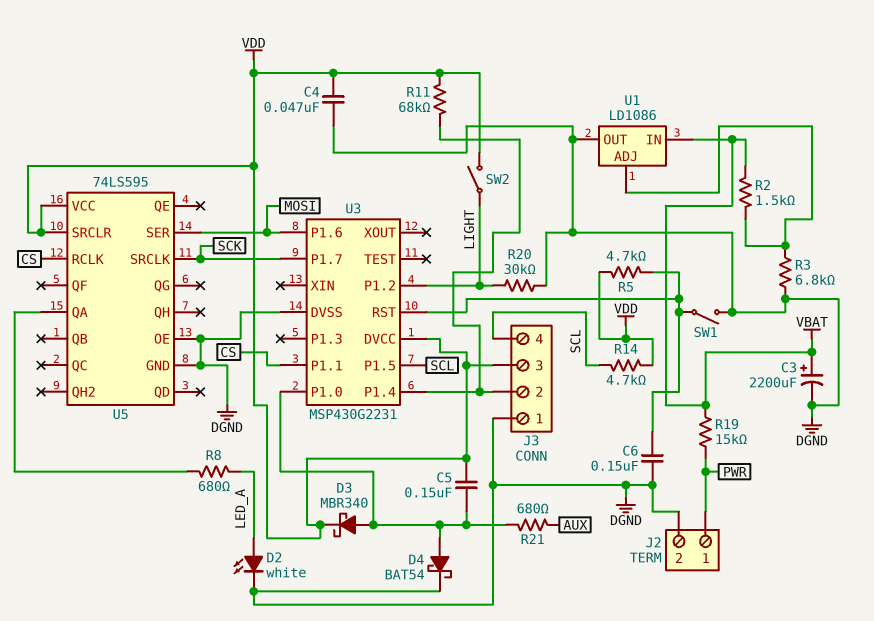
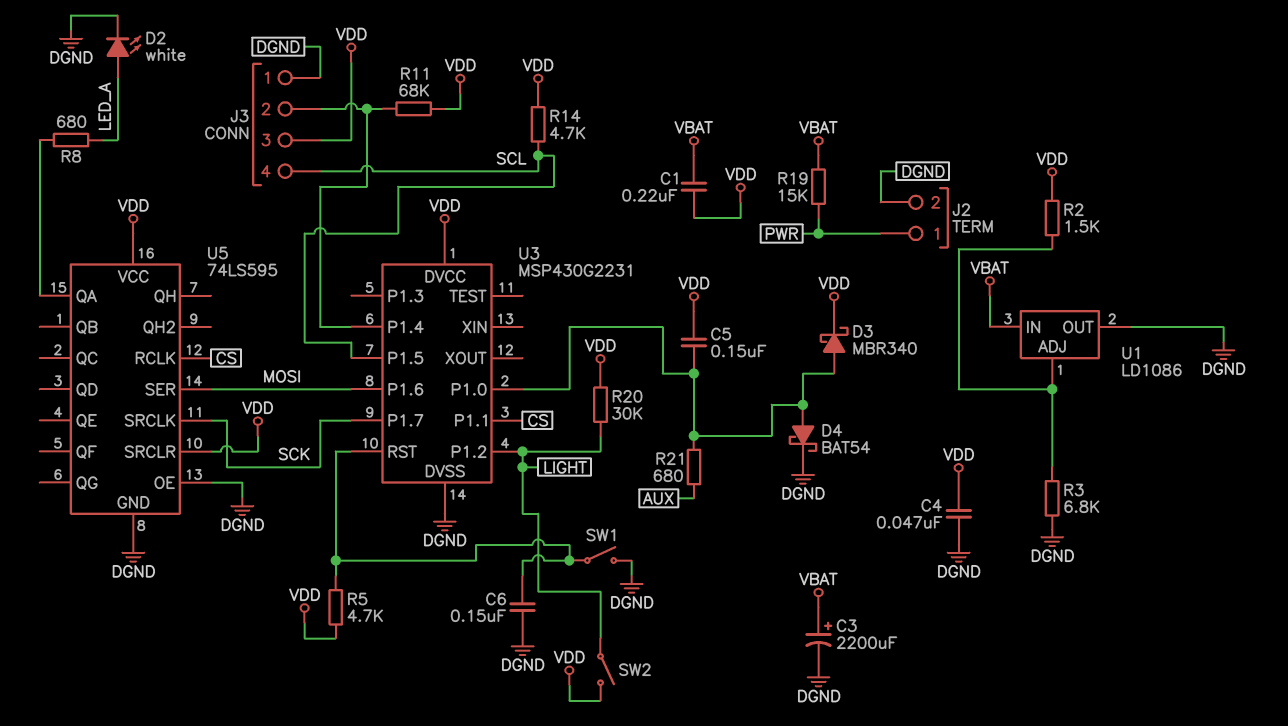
C1: none -> 220nF (VBAT, VDD)
R2: 1.5k (U1/ADJ, VBAT) -> 1.5k (U1/ADJ, VDD)
R20: 30k (DGND, LIGHT) -> 30k (LIGHT, VDD)

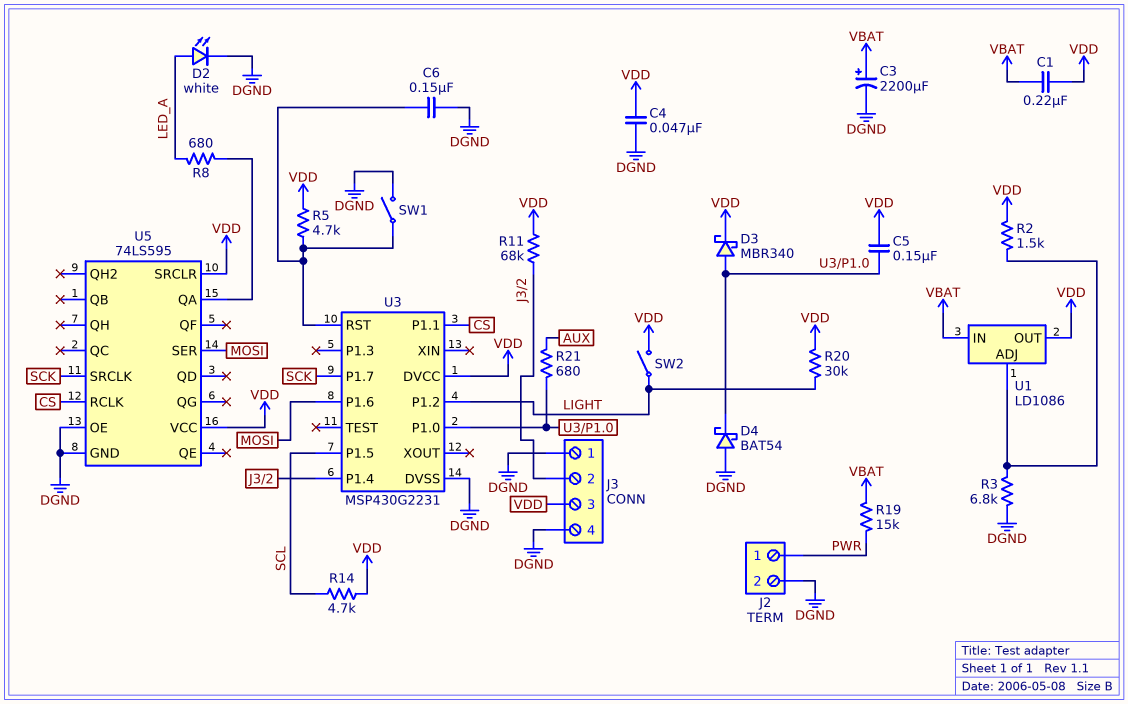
D4: schottky BAT54 (A U3/P1.0, K DGND) -> schottky BAT54 (A DGND, K U3/P1.0)
J3 pin 4: SCL -> DGND
U1 pin OUT: DGND -> VDD

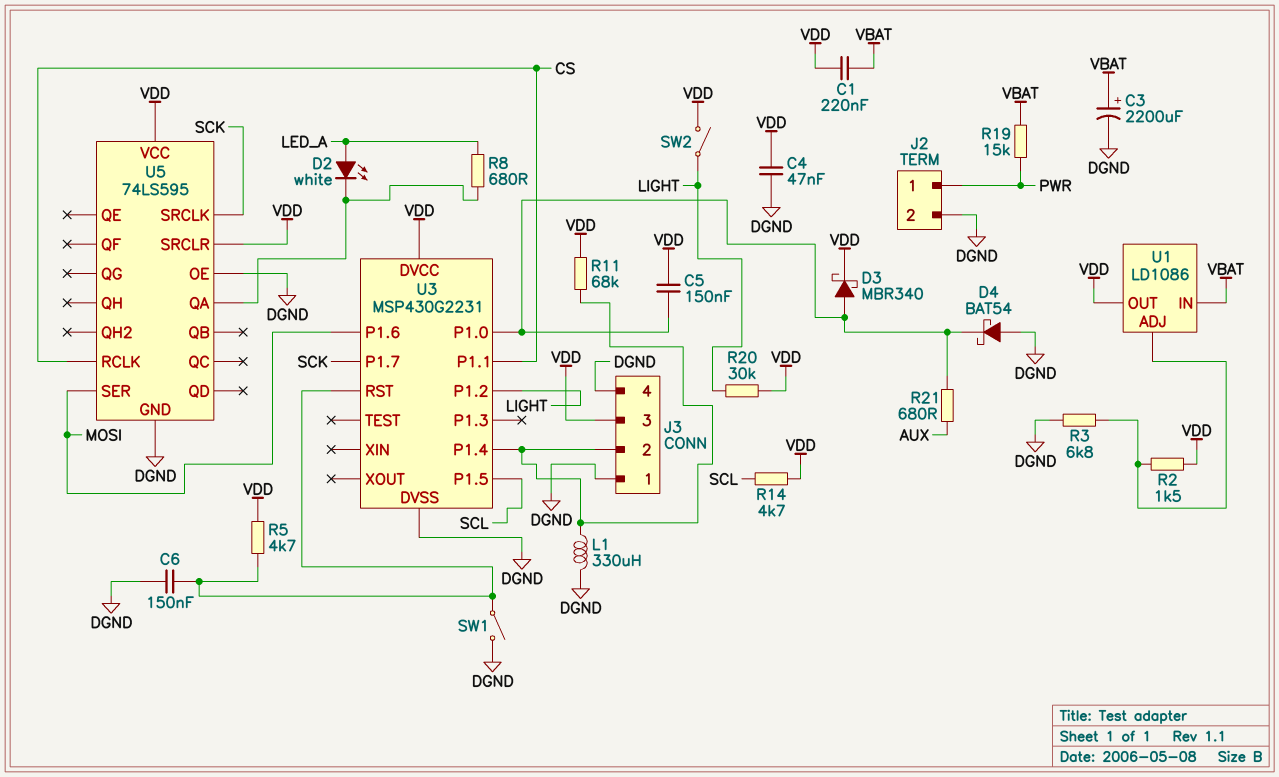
D2: LED white (A LED_A, K DGND) -> LED white (A LED_A, K U5/QA)
L1: none -> 330uH (DGND, J3/2)

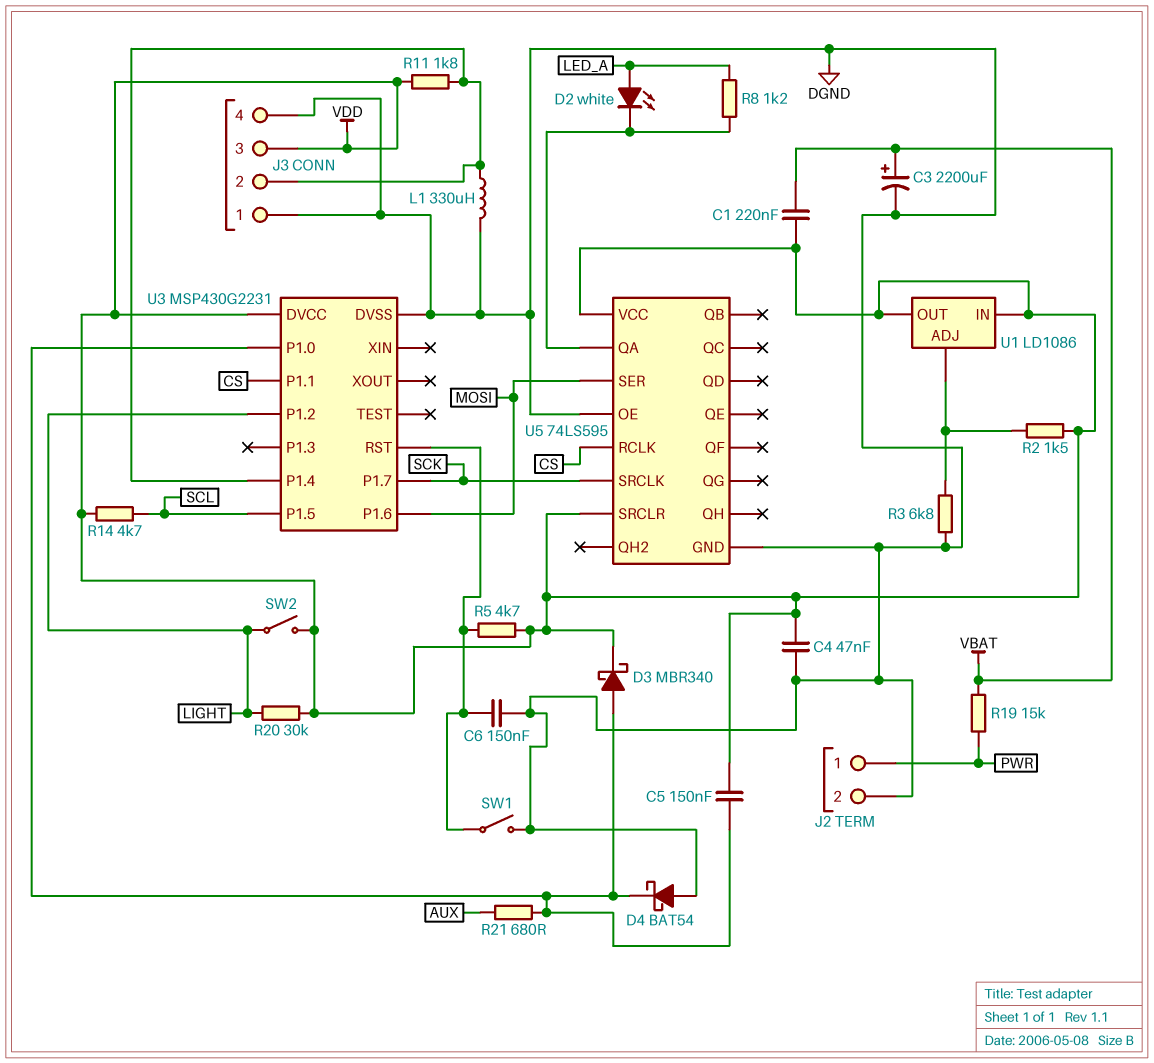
R8: 680 (LED_A, U5/QA) -> 1.2k (LED_A, U5/QA)
R11: 68k (J3/2, VDD) -> 1.8k (J3/2, VDD)
U1 pin IN: VBAT -> VDD

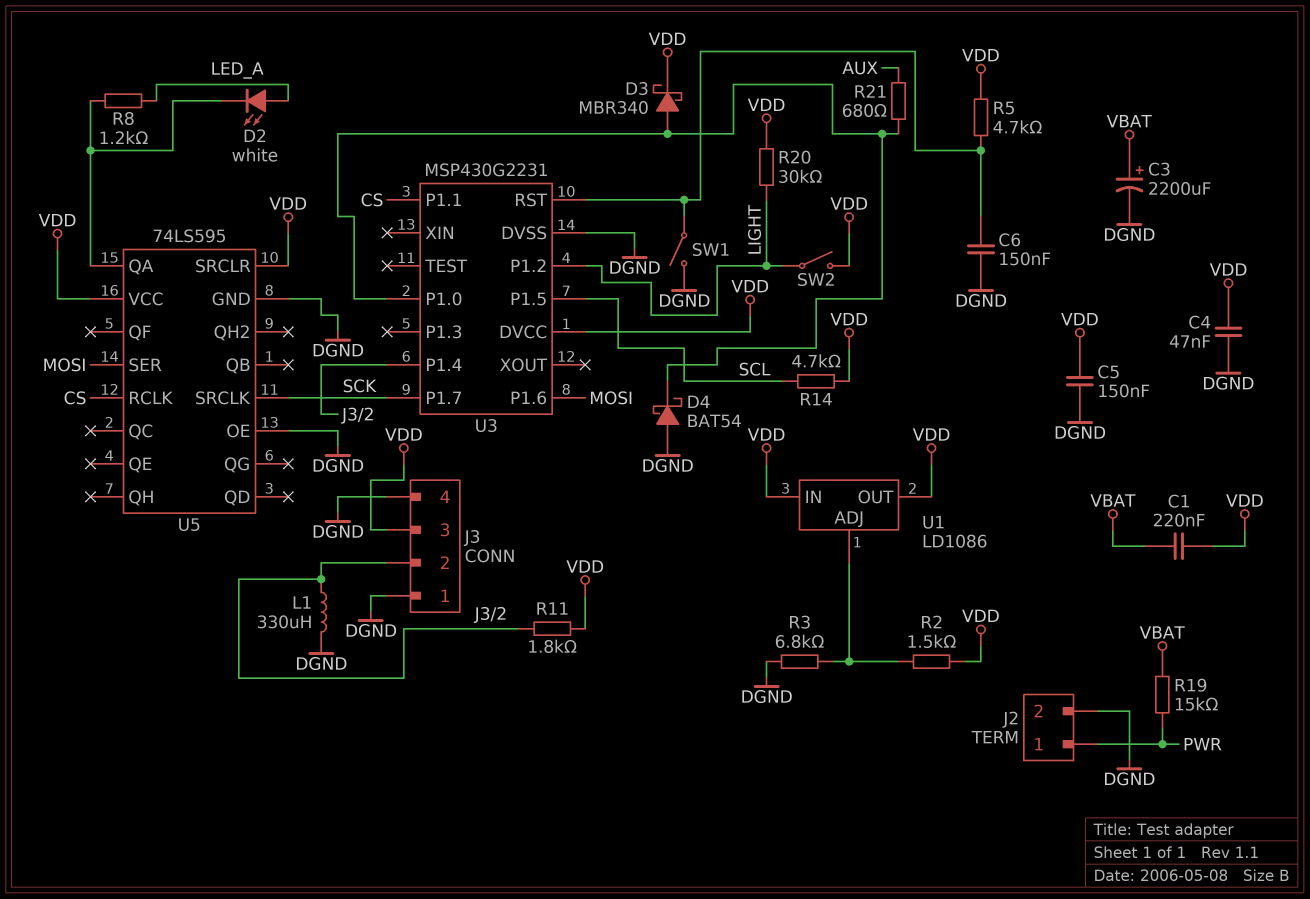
C5: 150nF (U3/P1.0, VDD) -> 150nF (DGND, VDD)

